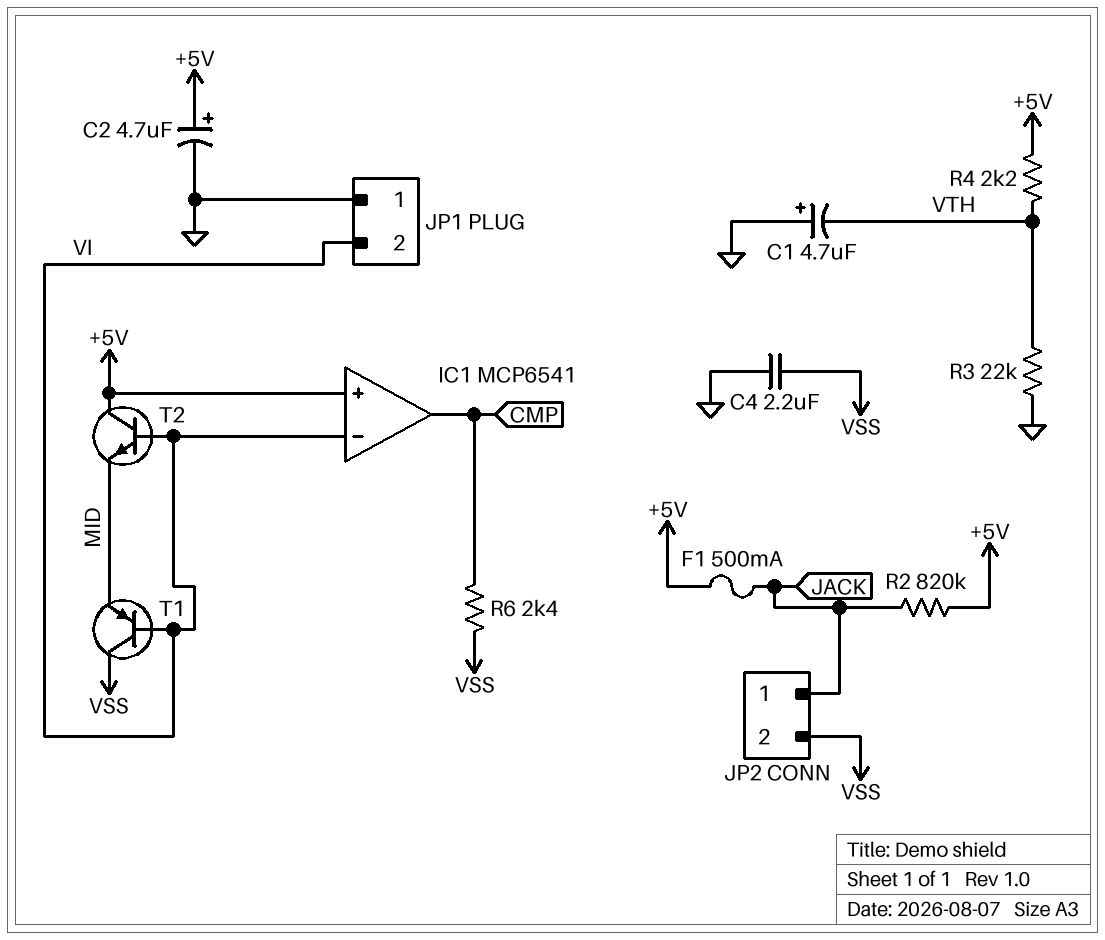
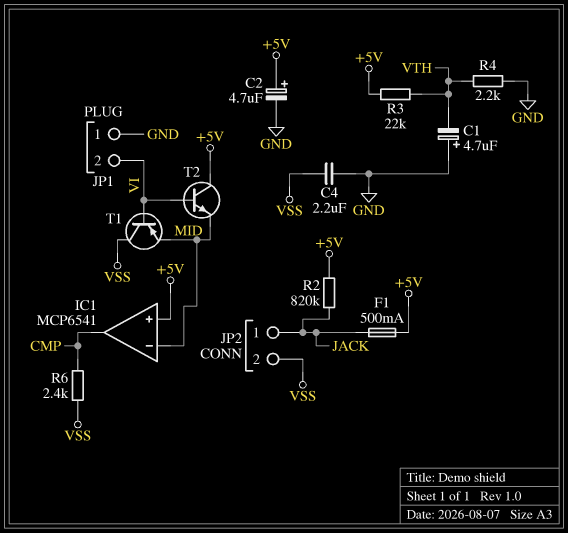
IC1 pin in-: VI -> MID
R3: 22k (GND, VTH) -> 22k (+5V, VTH)
R4: 2.2k (+5V, VTH) -> 2.2k (GND, VTH)

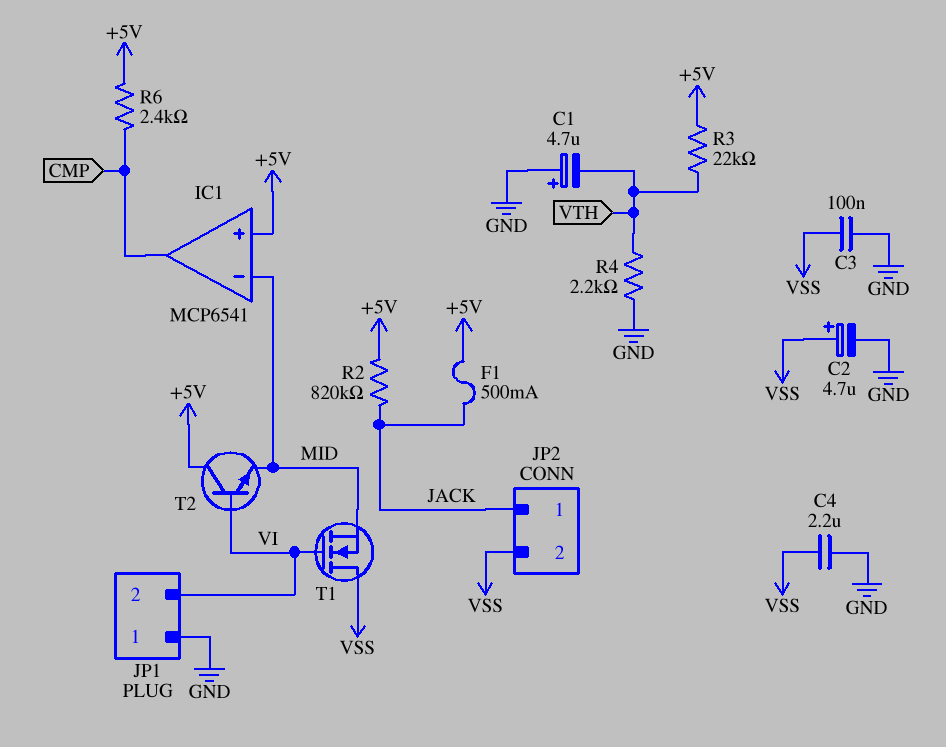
C2: 4.7uF (plus +5V, minus GND) -> 4.7uF (plus VSS, minus GND)
C3: none -> 100nF (GND, VSS)
R6: 2.4k (CMP, VSS) -> 2.4k (+5V, CMP)
T1: PNP (B VI, C VSS, E MID) -> NMOS (G VI, D VSS, S MID)

